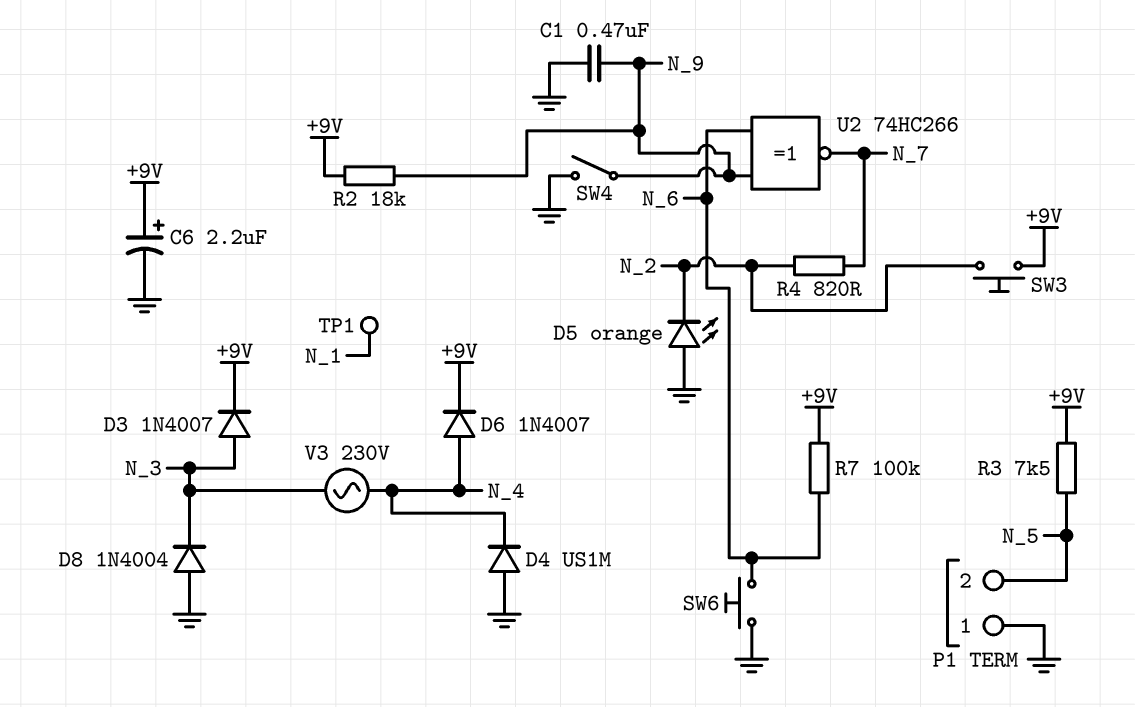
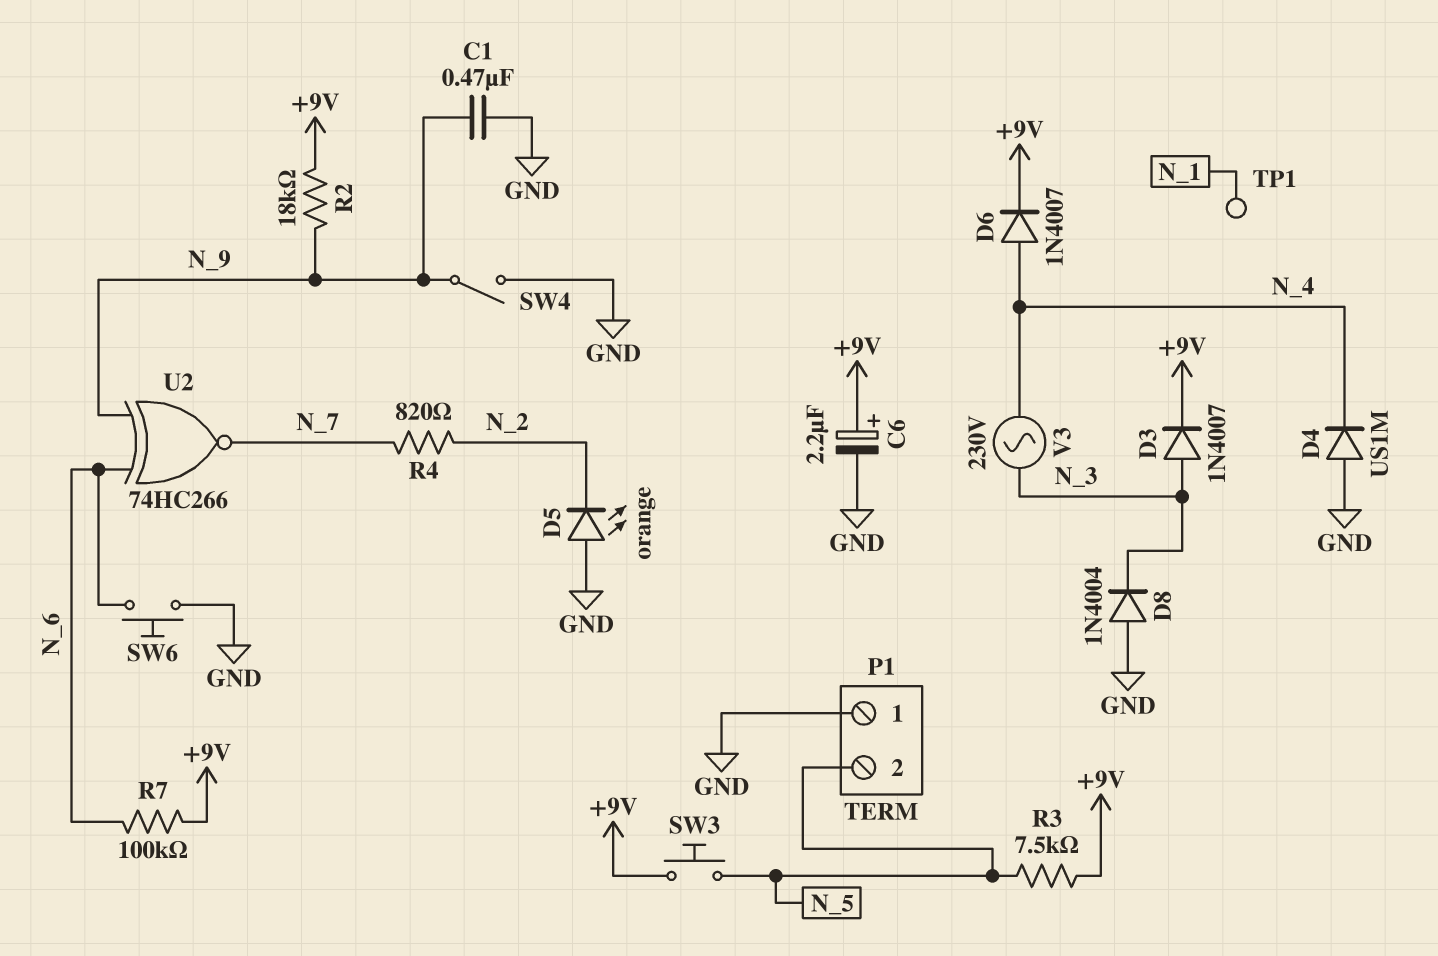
SW3: button (+9V, N_2) -> button (+9V, N_5)

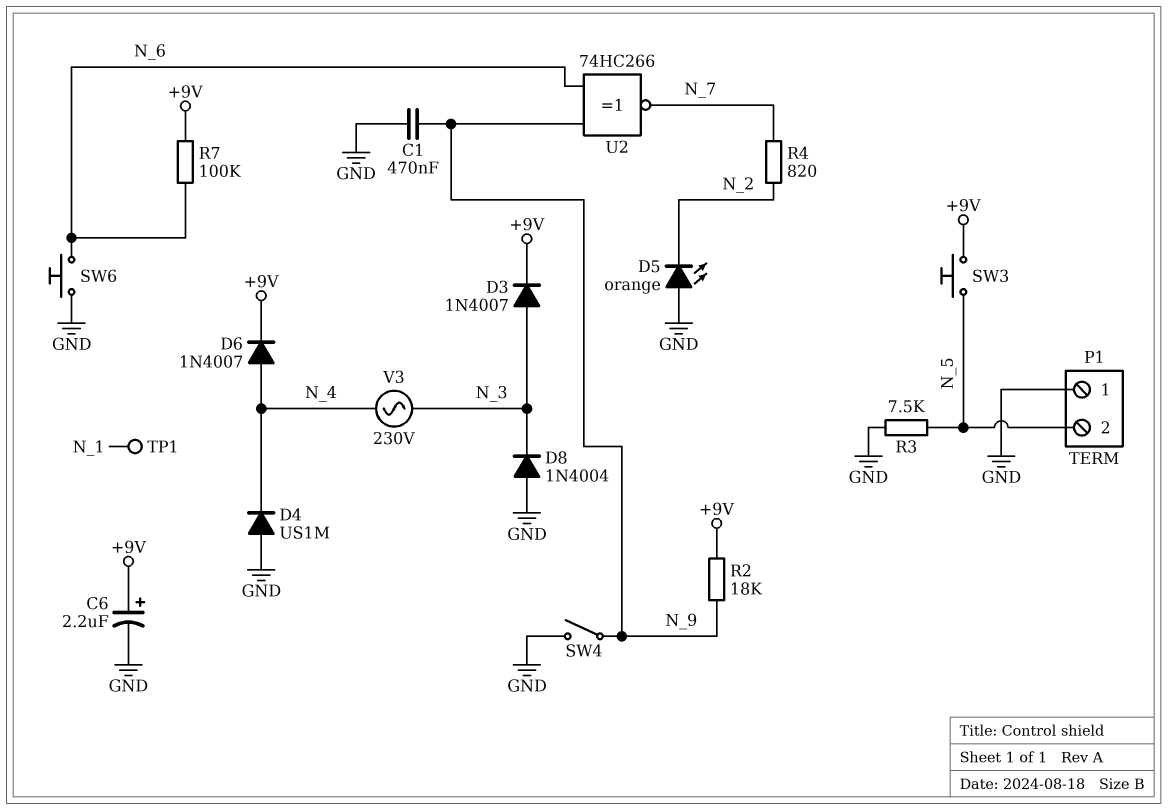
R3: 7.5k (+9V, N_5) -> 7.5k (GND, N_5)

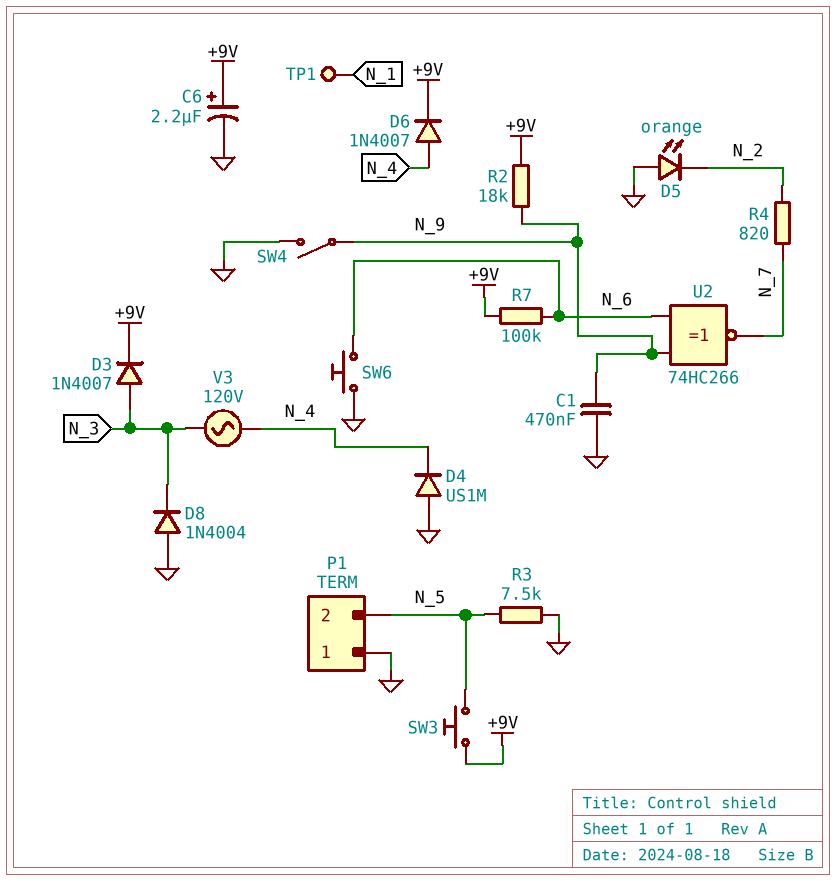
V3: AC 230V (N_3, N_4) -> AC 120V (N_3, N_4)

